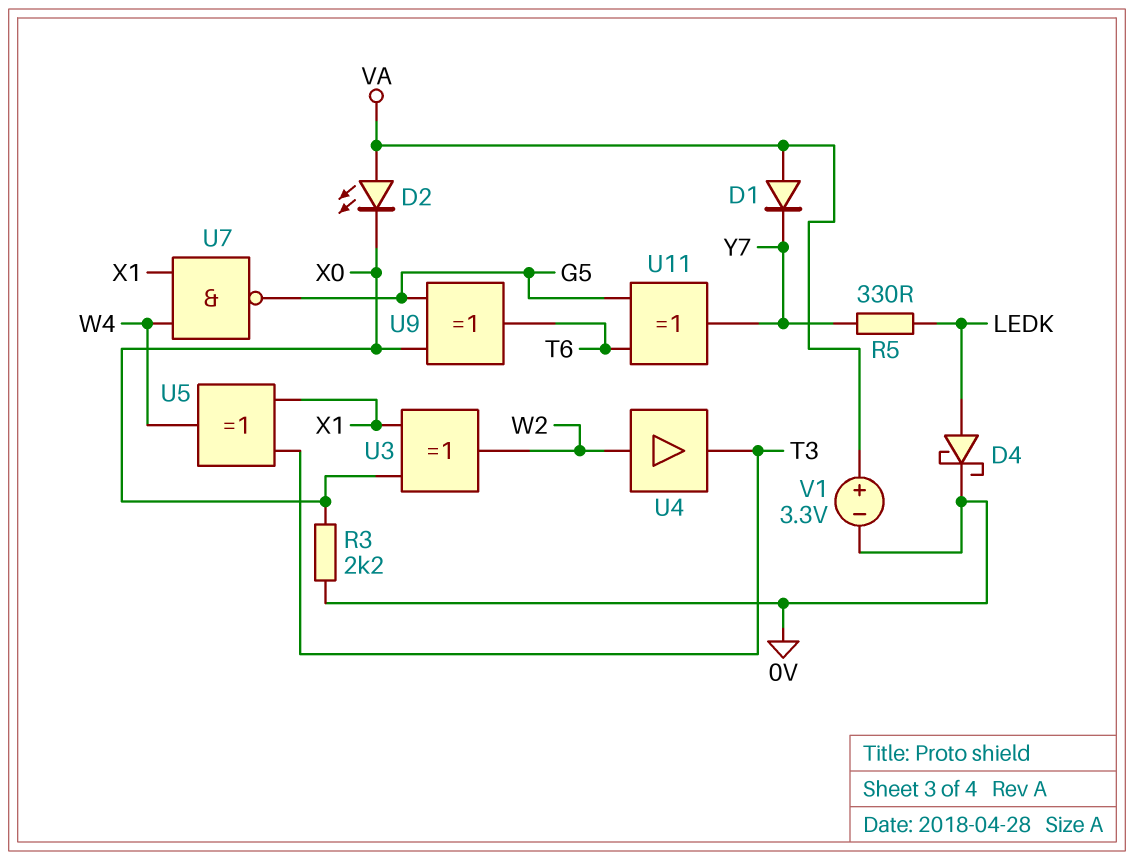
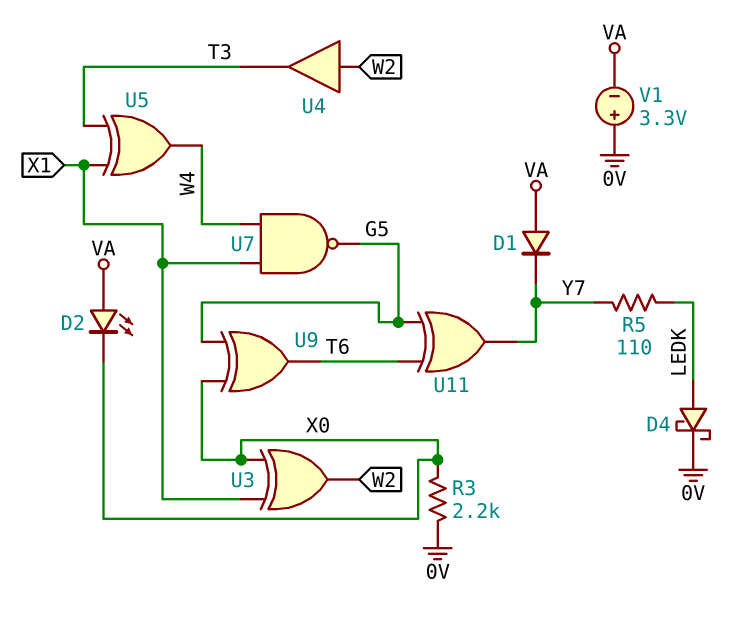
R5: 330 (LEDK, Y7) -> 110 (LEDK, Y7)
V1: 3.3V (plus VA, minus 0V) -> 3.3V (plus 0V, minus VA)

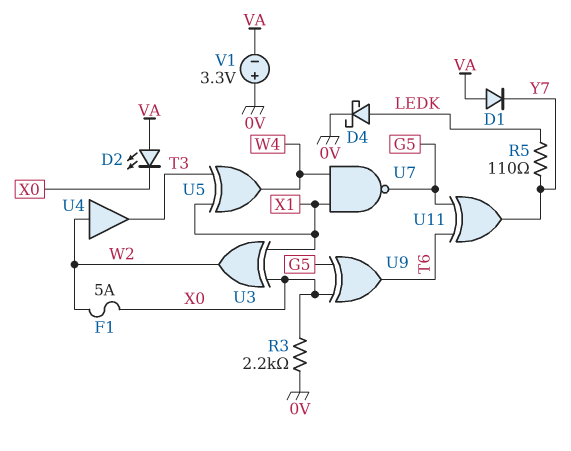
F1: none -> 5A (W2, X0)

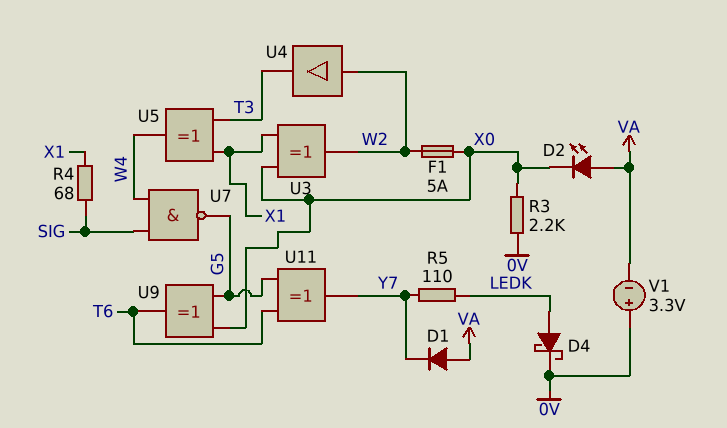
R4: none -> 68 (SIG, X1)
U7: NAND (in W4, in X1, out G5) -> NAND (in SIG, in W4, out G5)

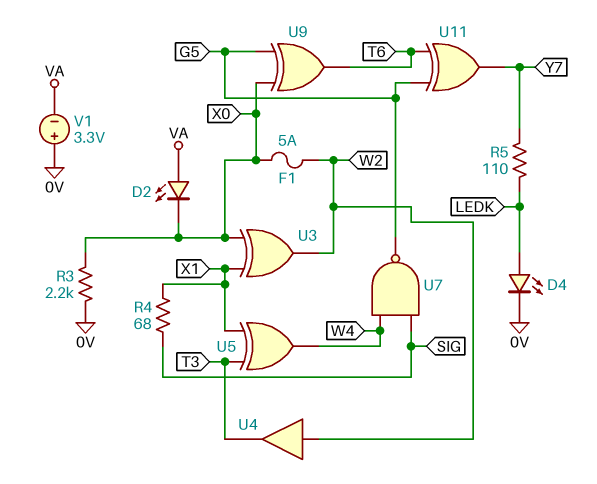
D1: diode (A VA, K Y7) -> none
D4: schottky (A LEDK, K 0V) -> LED (A LEDK, K 0V)

